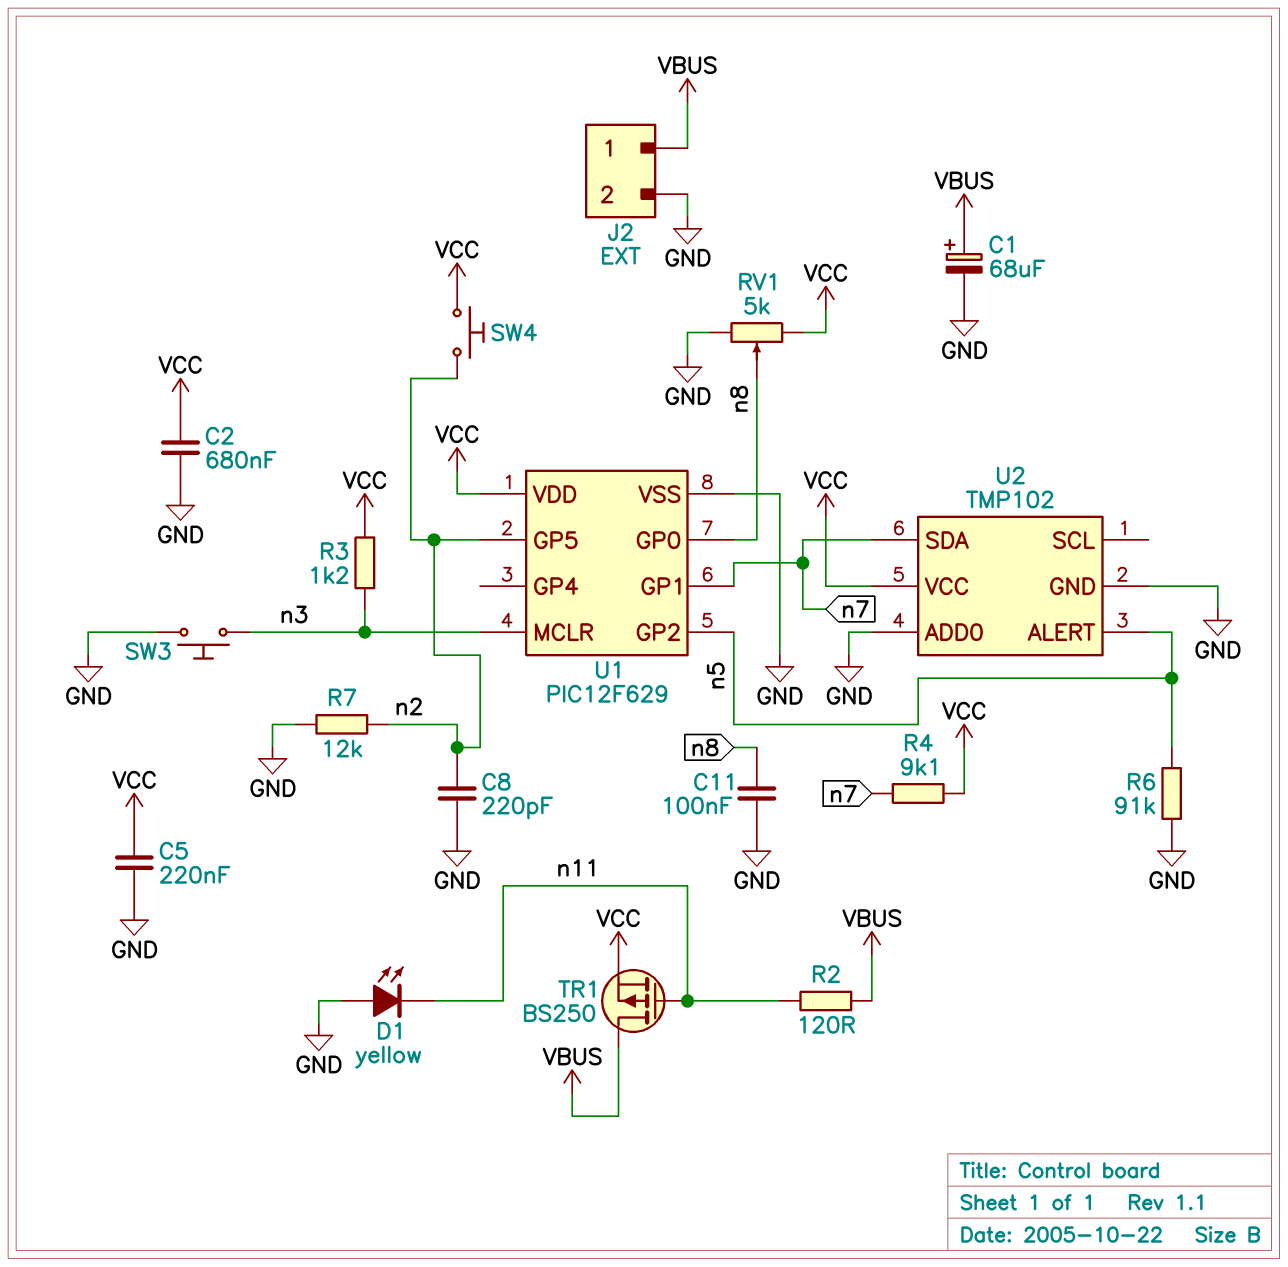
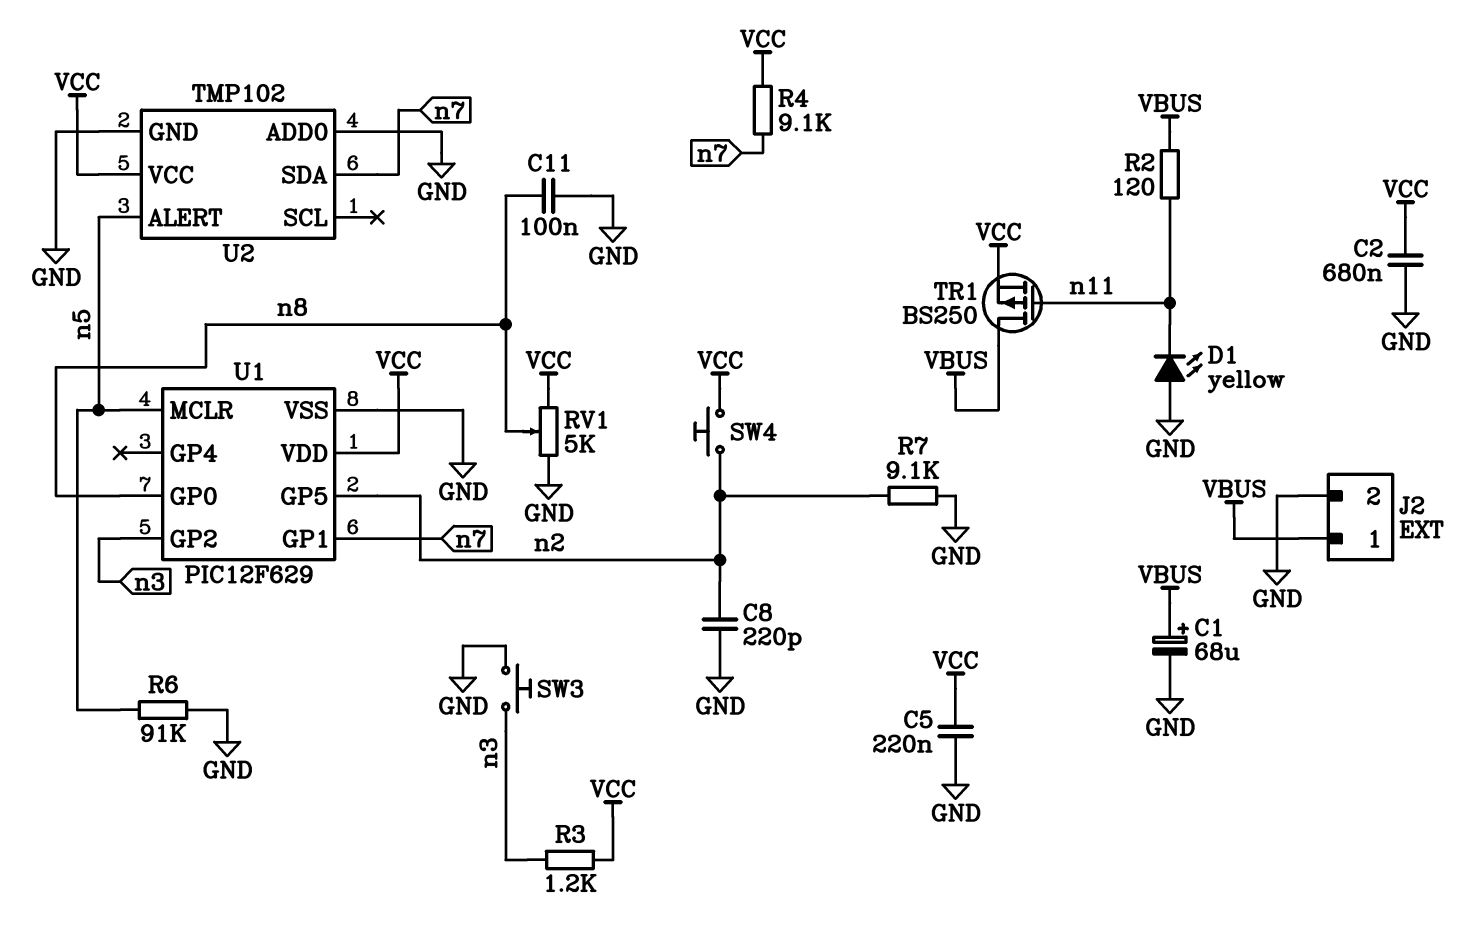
R7: 12k (GND, n2) -> 9.1k (GND, n2)
U1 pin GP2: n5 -> n3
U1 pin MCLR: n3 -> n5

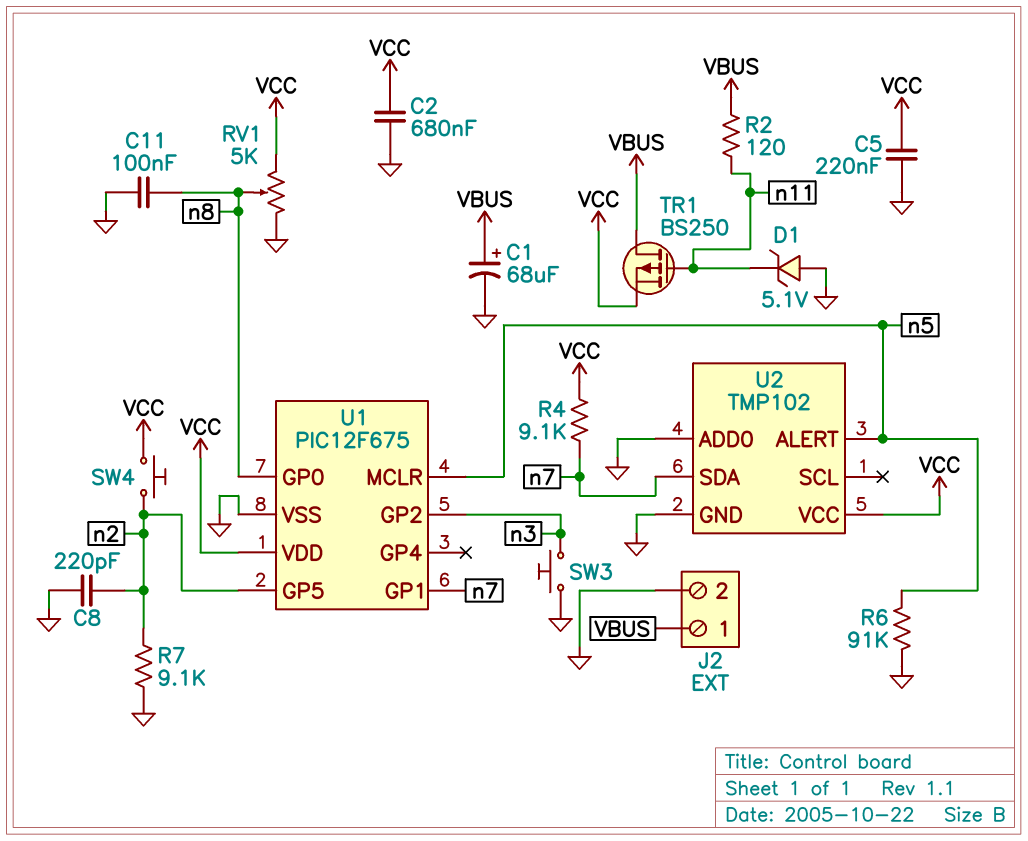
D1: LED yellow (A GND, K n11) -> zener 5.1V (A GND, K n11)
R3: 1.2k (VCC, n3) -> none
U1: PIC12F629 -> PIC12F675

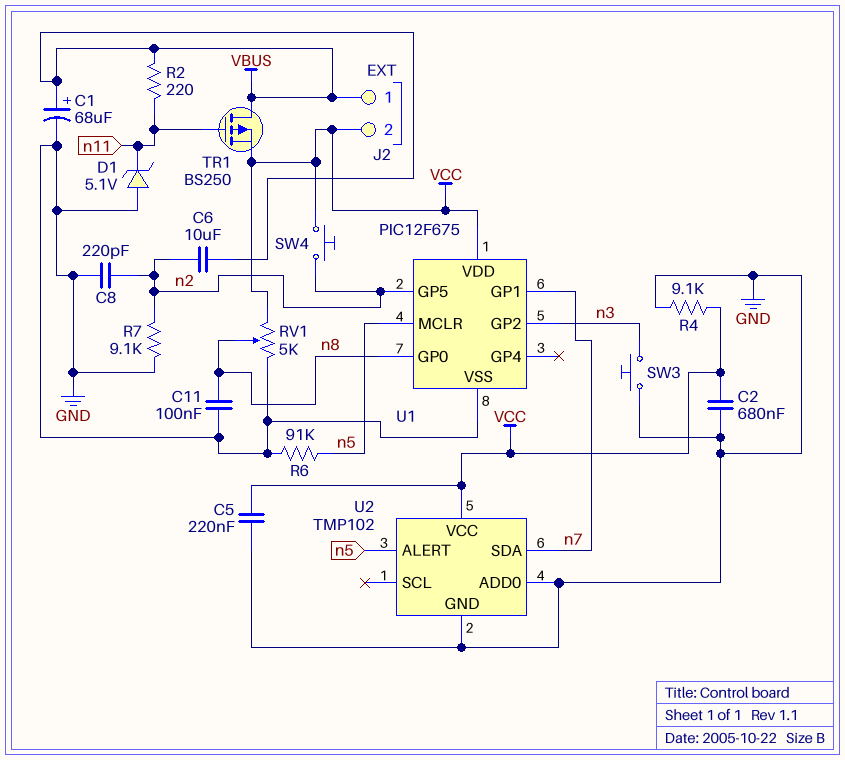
C6: none -> 10uF (VBUS, n2)
J2 pin 2: GND -> VCC
R2: 120 (VBUS, n11) -> 220 (VBUS, n11)
R4: 9.1k (VCC, n7) -> 9.1k (GND, VCC)

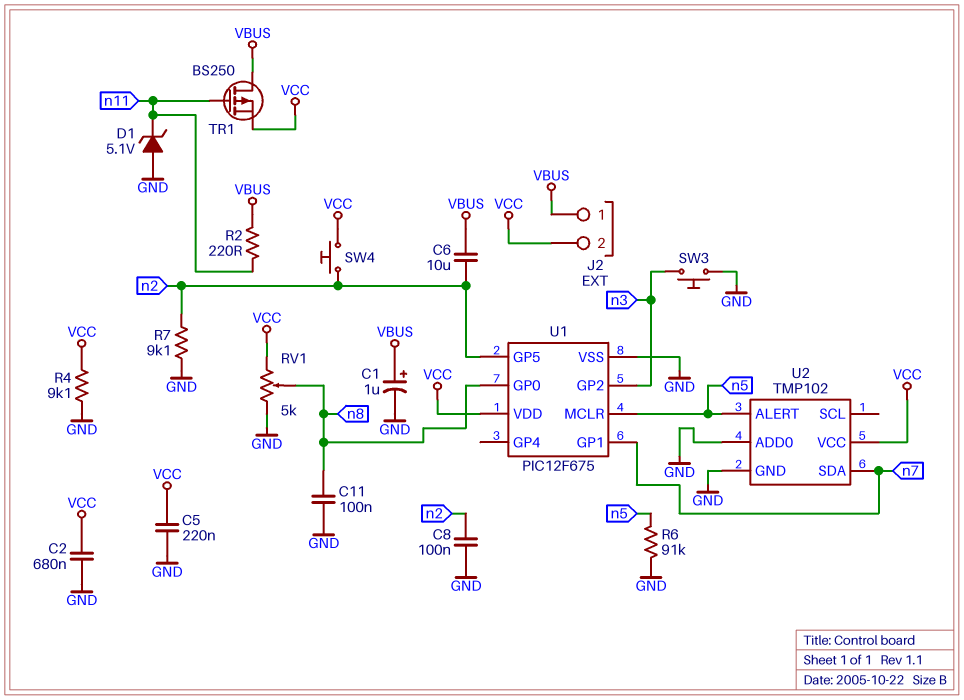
C1: 68uF (plus VBUS, minus GND) -> 1uF (plus VBUS, minus GND)
C8: 220pF (GND, n2) -> 100nF (GND, n2)

